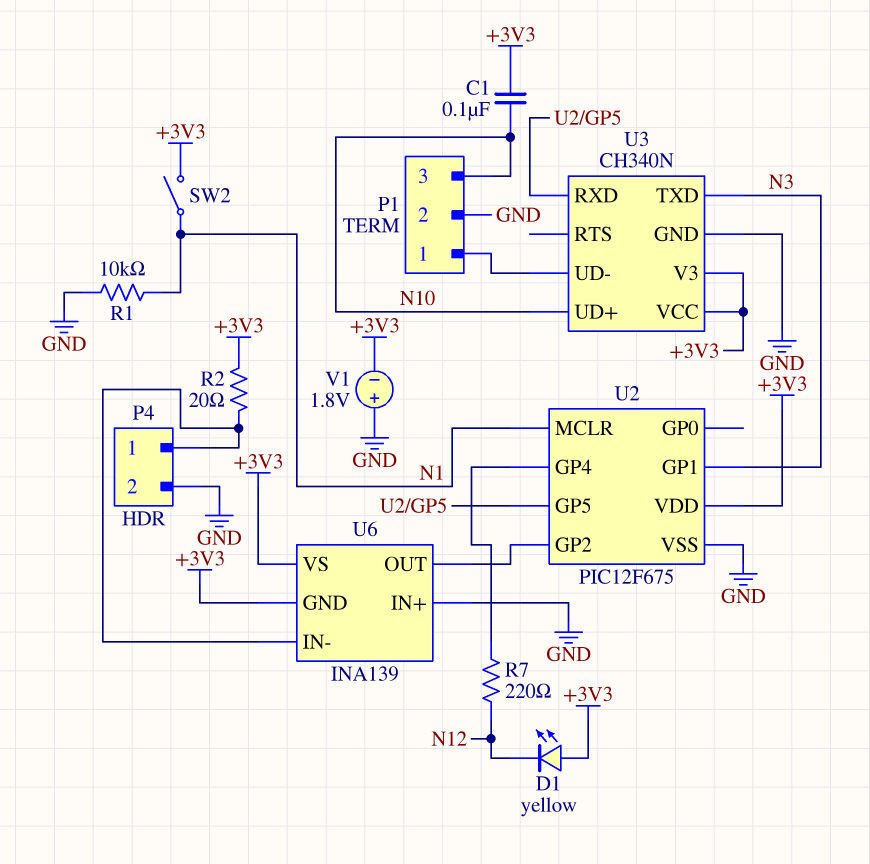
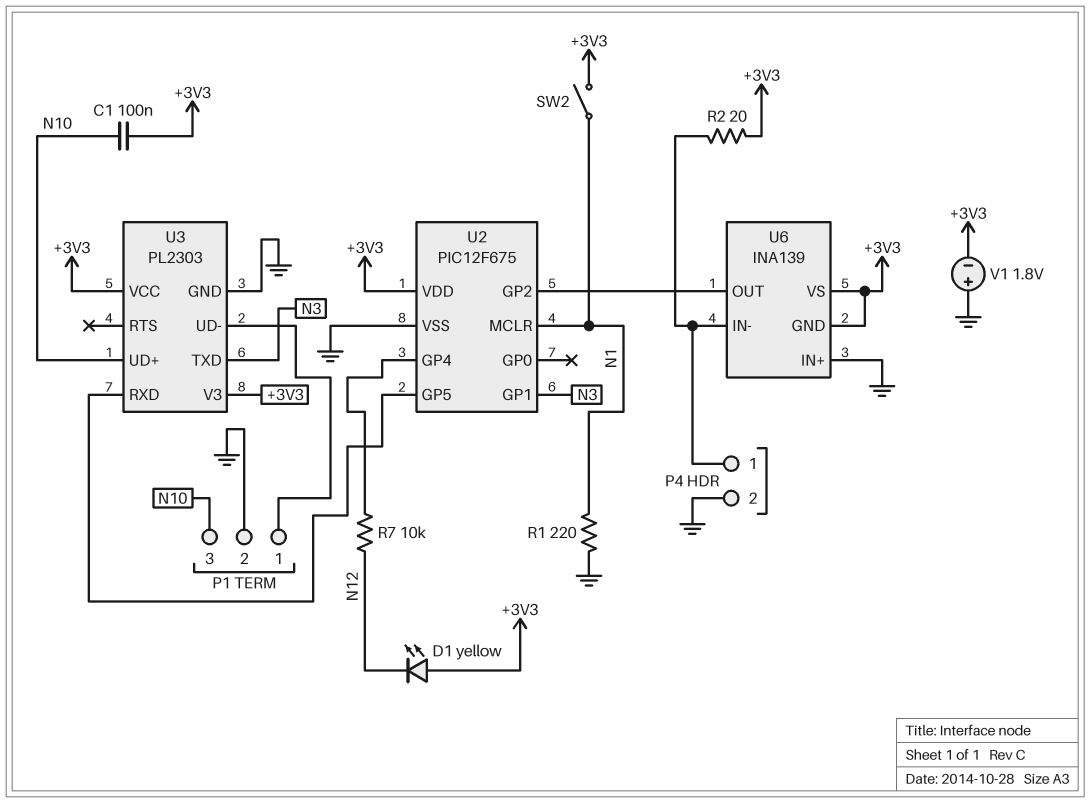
R1: 10k (GND, N1) -> 220 (GND, N1)
R7: 220 (N12, U2/GP4) -> 10k (N12, U2/GP4)
U3: CH340N -> PL2303

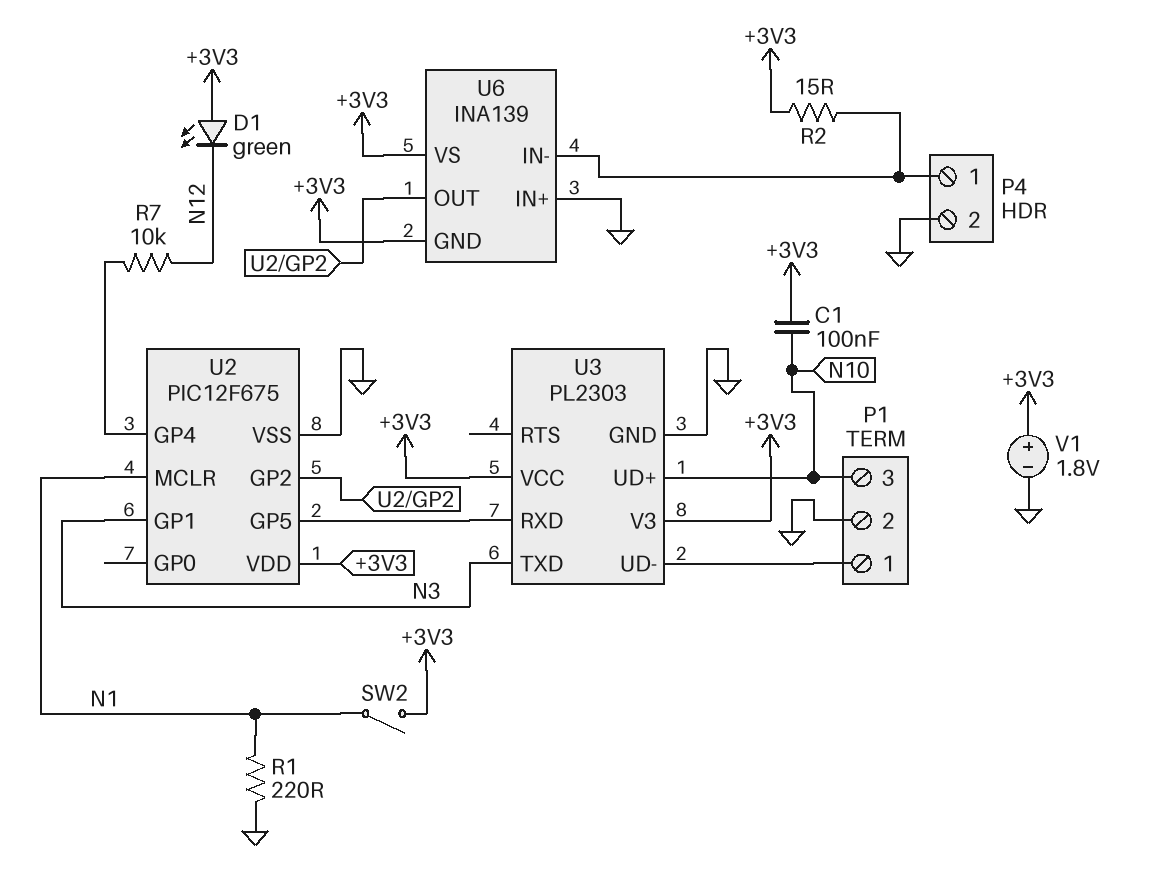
D1: LED yellow (A +3V3, K N12) -> LED green (A +3V3, K N12)
R2: 20 (+3V3, P4/1) -> 15 (+3V3, P4/1)
V1: 1.8V (plus GND, minus +3V3) -> 1.8V (plus +3V3, minus GND)

